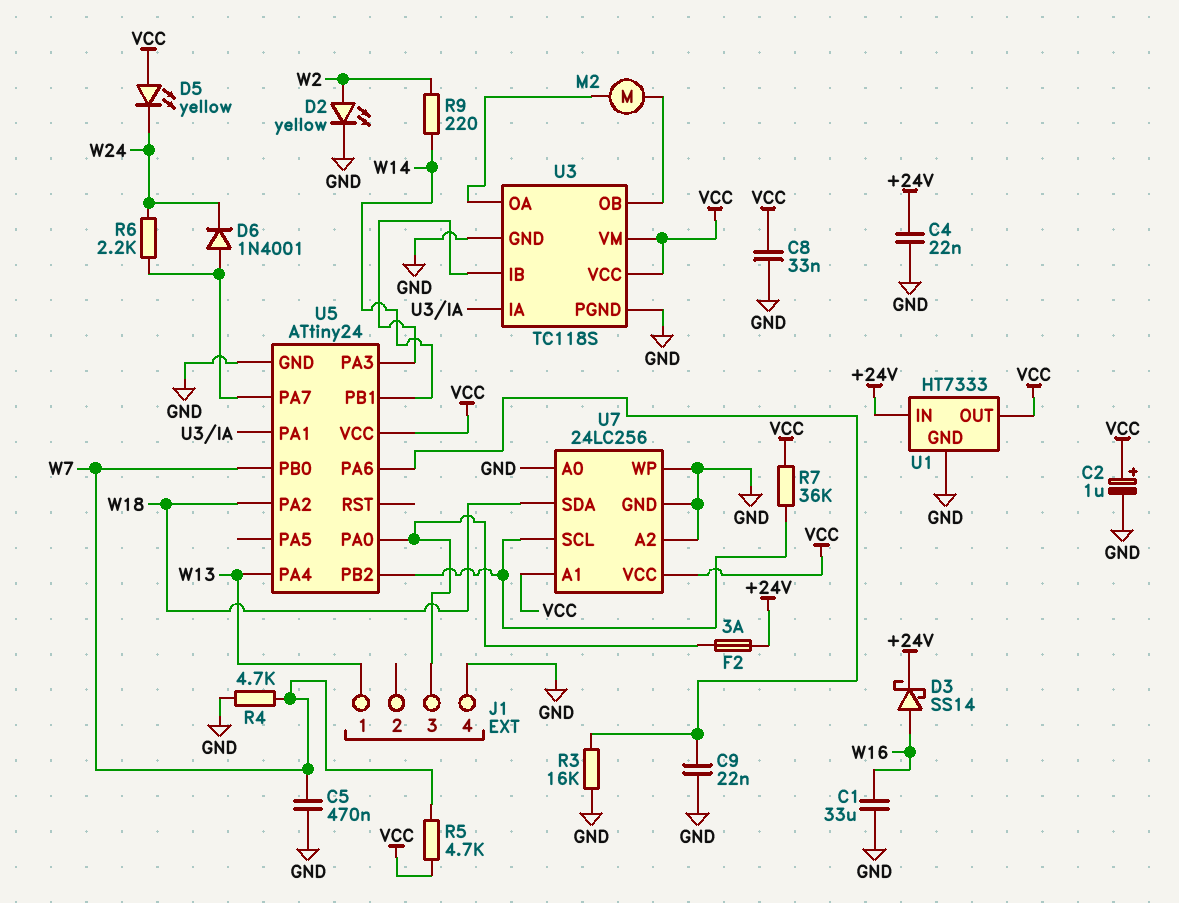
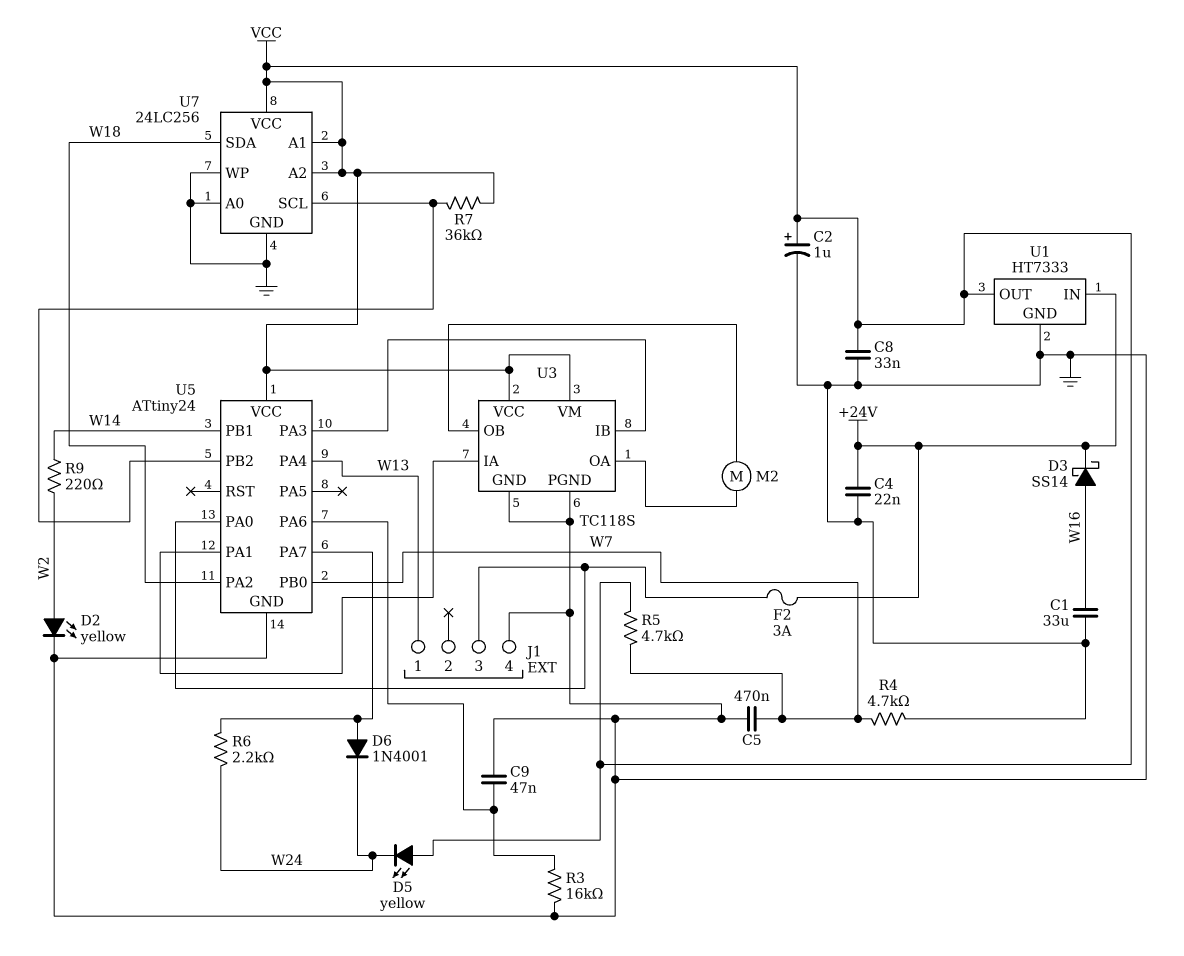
C9: 22nF (GND, U5/PA6) -> 47nF (GND, U5/PA6)
U7 pin A2: GND -> VCC

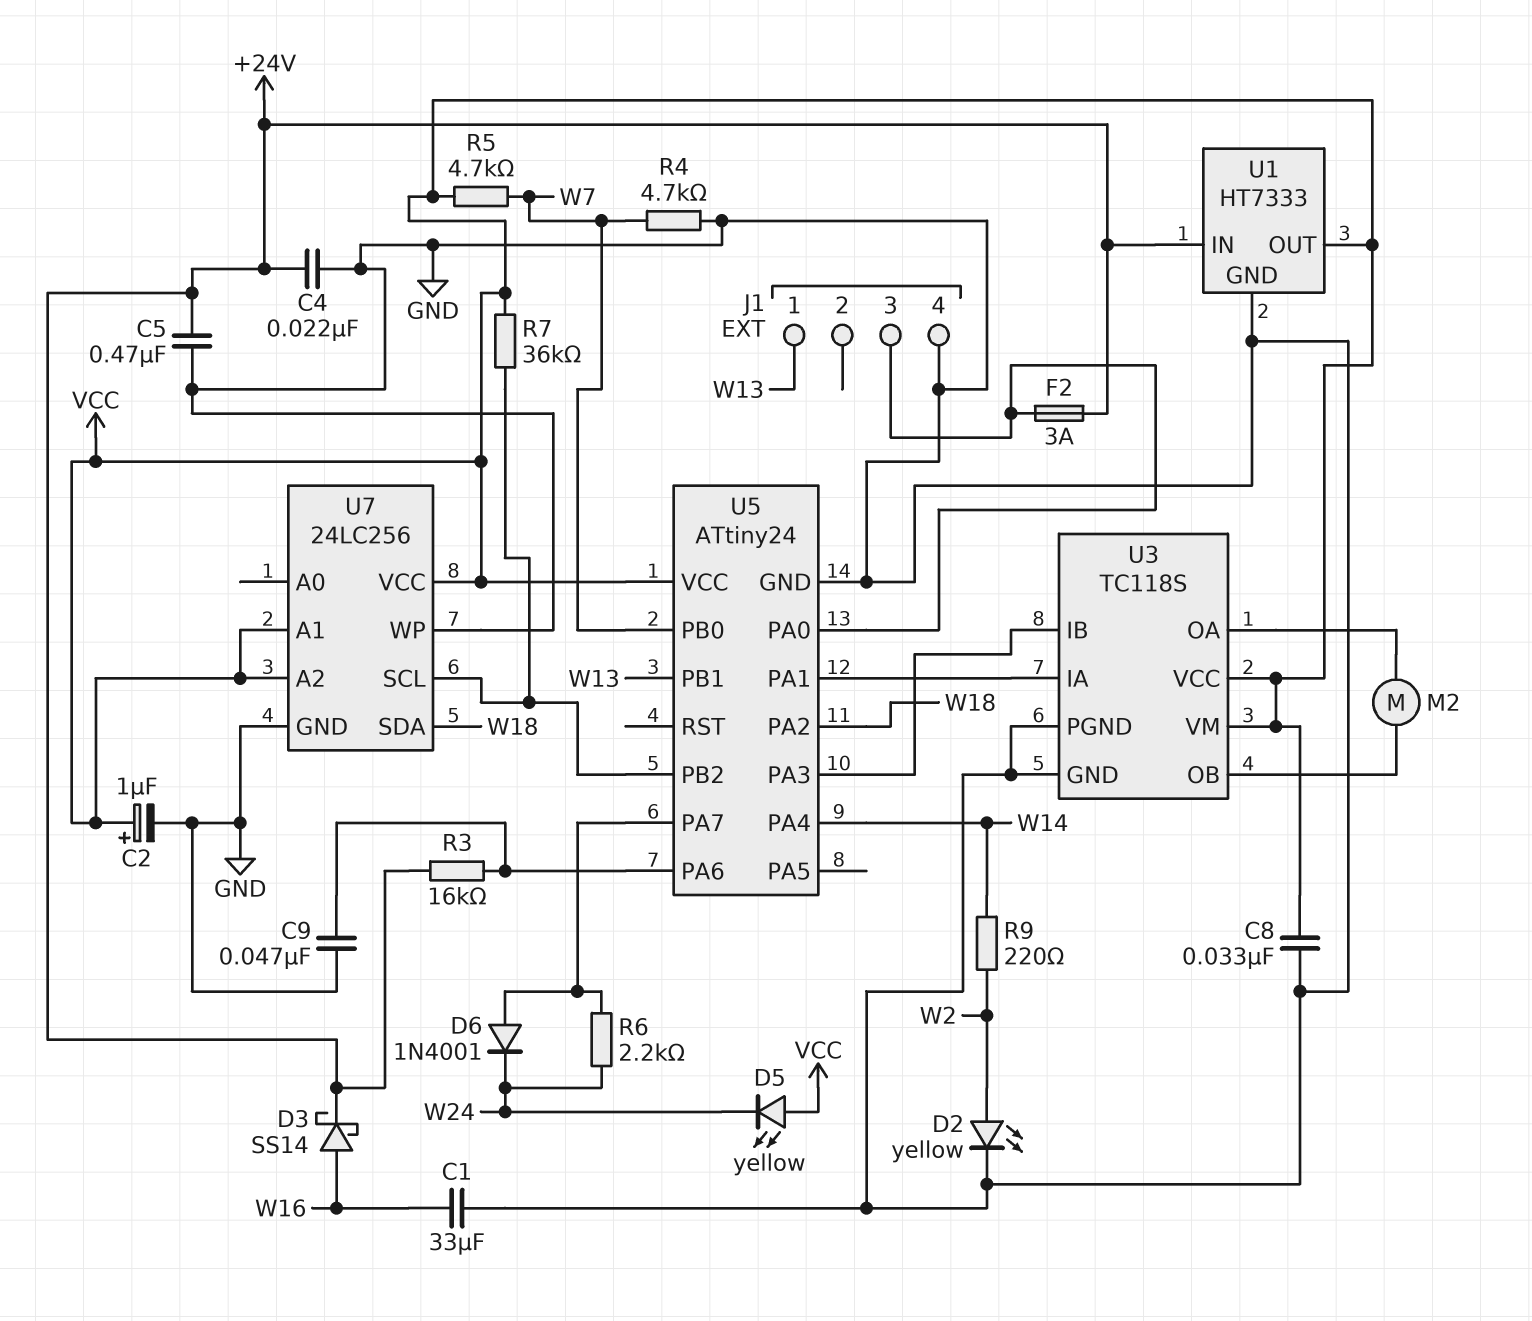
C5: 470nF (GND, W7) -> 470nF (+24V, GND)
R3: 16k (GND, U5/PA6) -> 16k (+24V, U5/PA6)
U5 pin PA4: W13 -> W14
U5 pin PB1: W14 -> W13
U7 pin A0: GND -> none

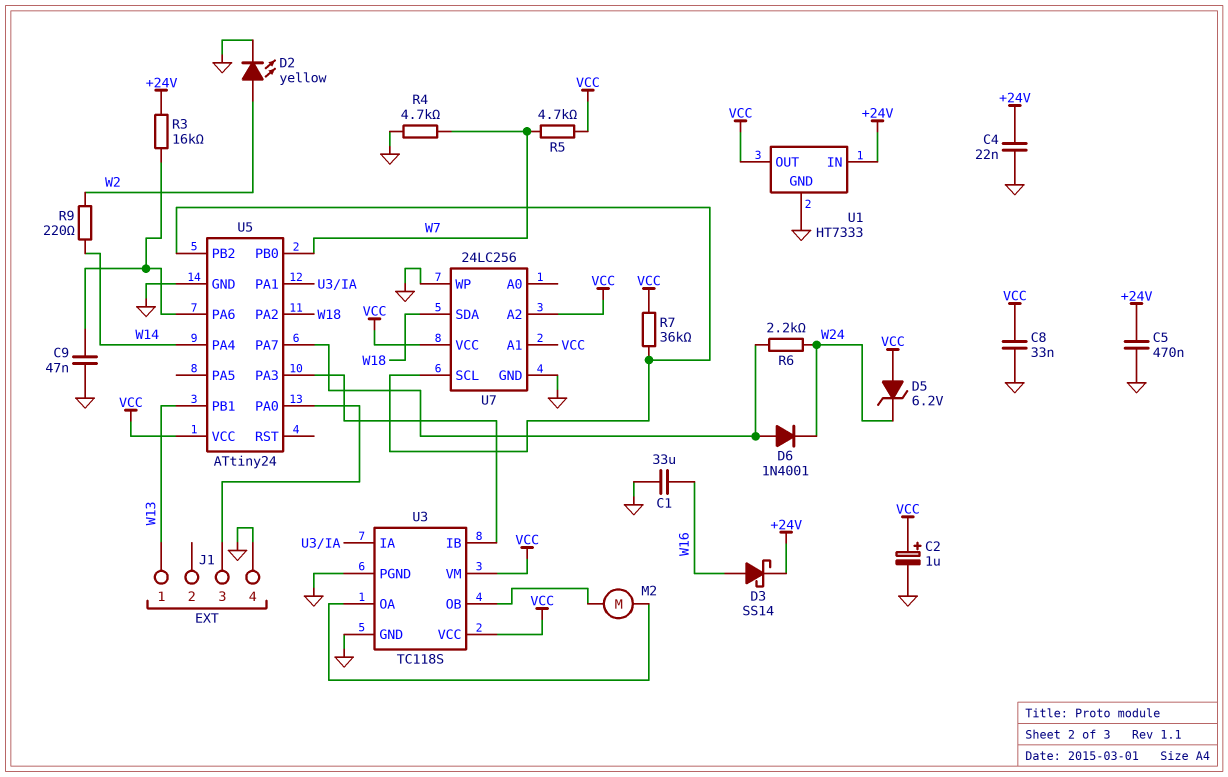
D5: LED yellow (A VCC, K W24) -> zener 6.2V (A VCC, K W24)
F2: 3A (+24V, J1/3) -> none

